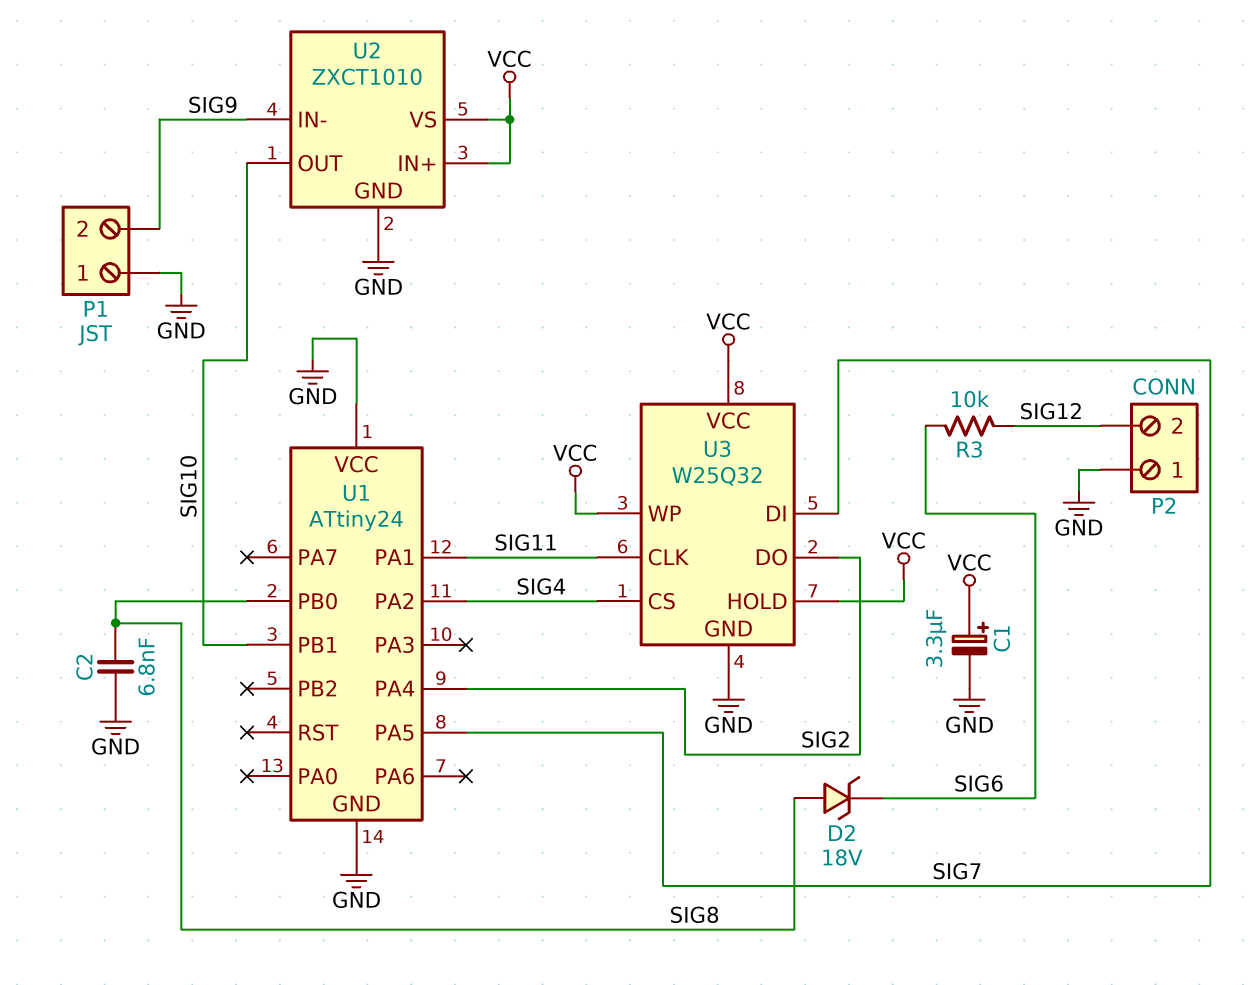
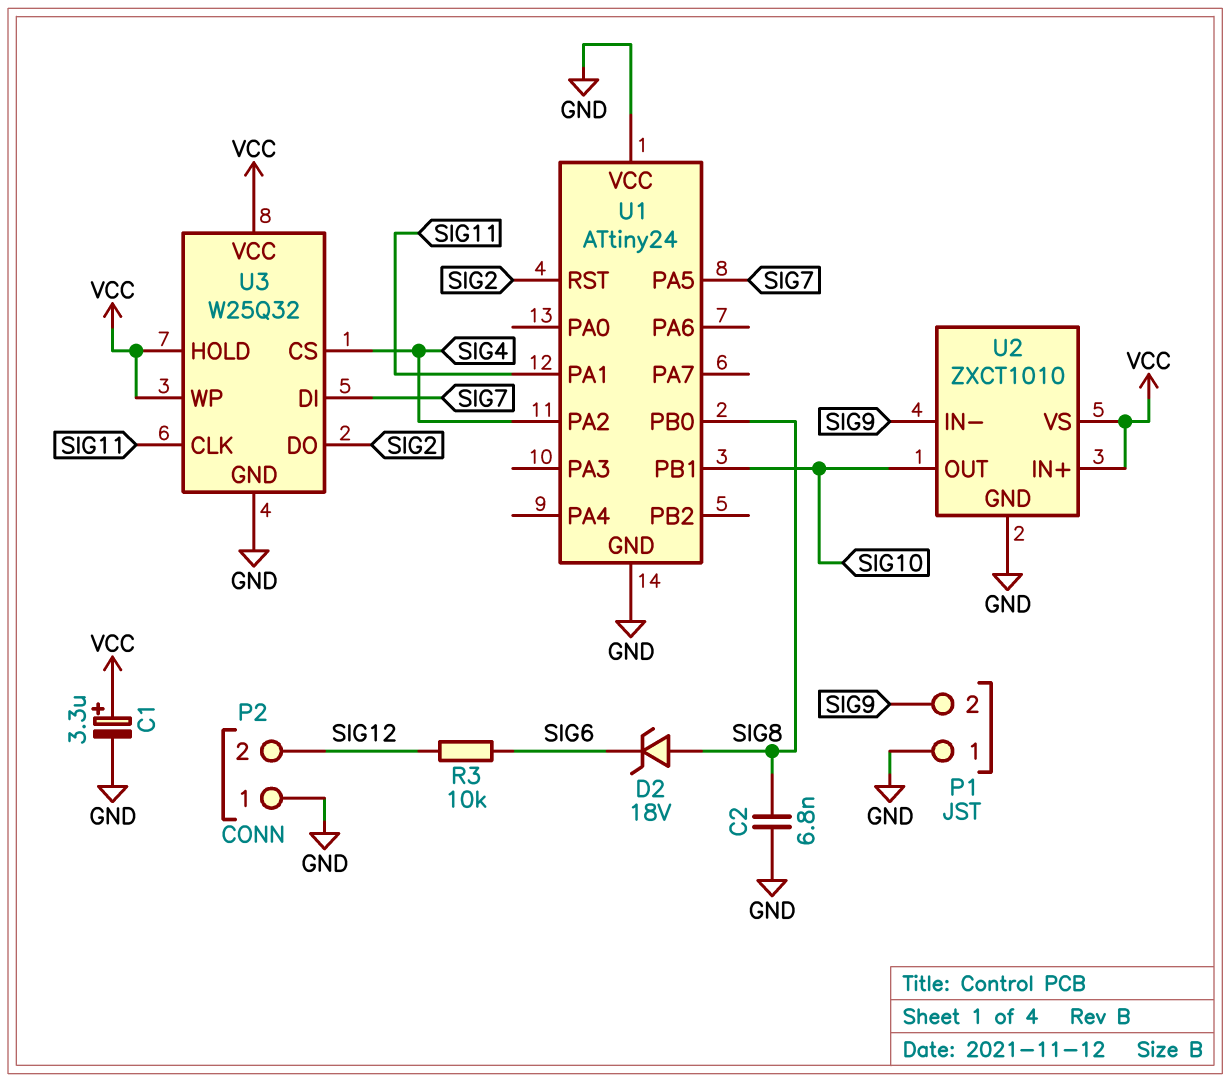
U1 pin PA4: SIG2 -> none
U1 pin RST: none -> SIG2

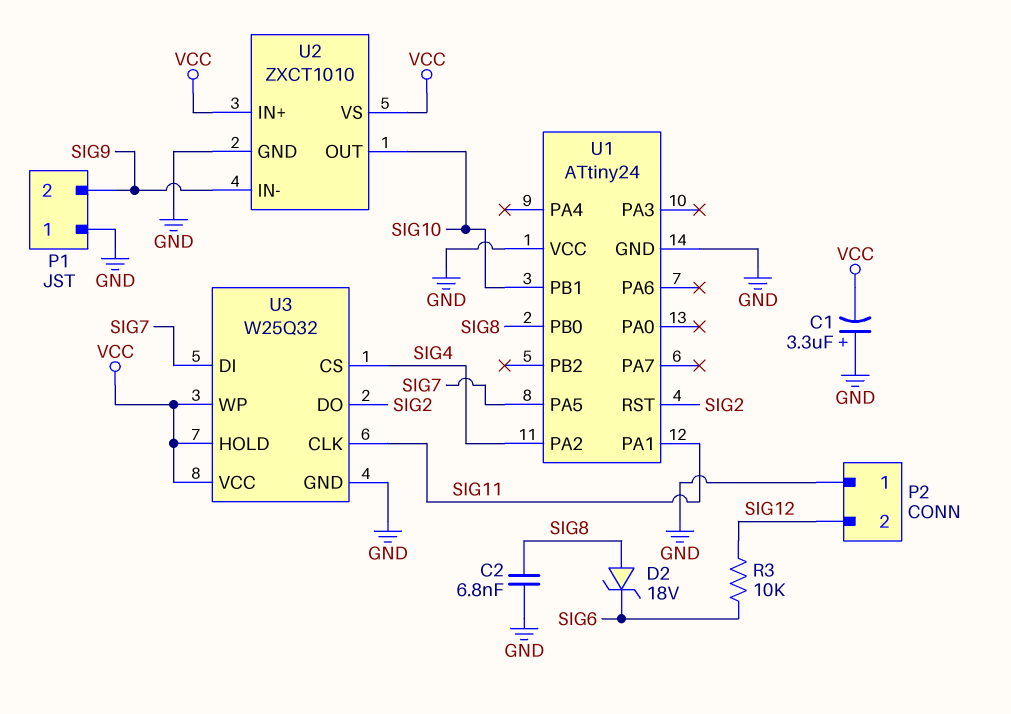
C1: 3.3uF (plus VCC, minus GND) -> 3.3uF (plus GND, minus VCC)

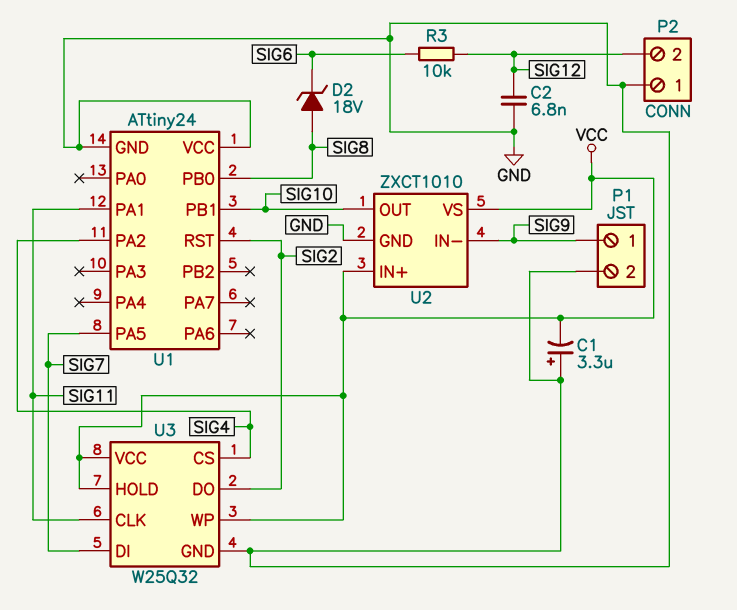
C2: 6.8nF (GND, SIG8) -> 6.8nF (GND, SIG12)
P1 pin 1: GND -> SIG9
P1 pin 2: SIG9 -> GND

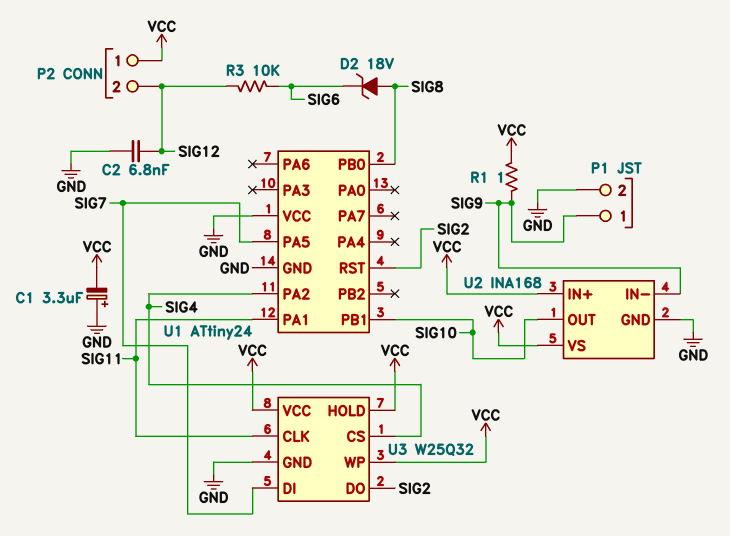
P2 pin 1: GND -> VCC
R1: none -> 1 (SIG9, VCC)
U2: ZXCT1010 -> INA168

